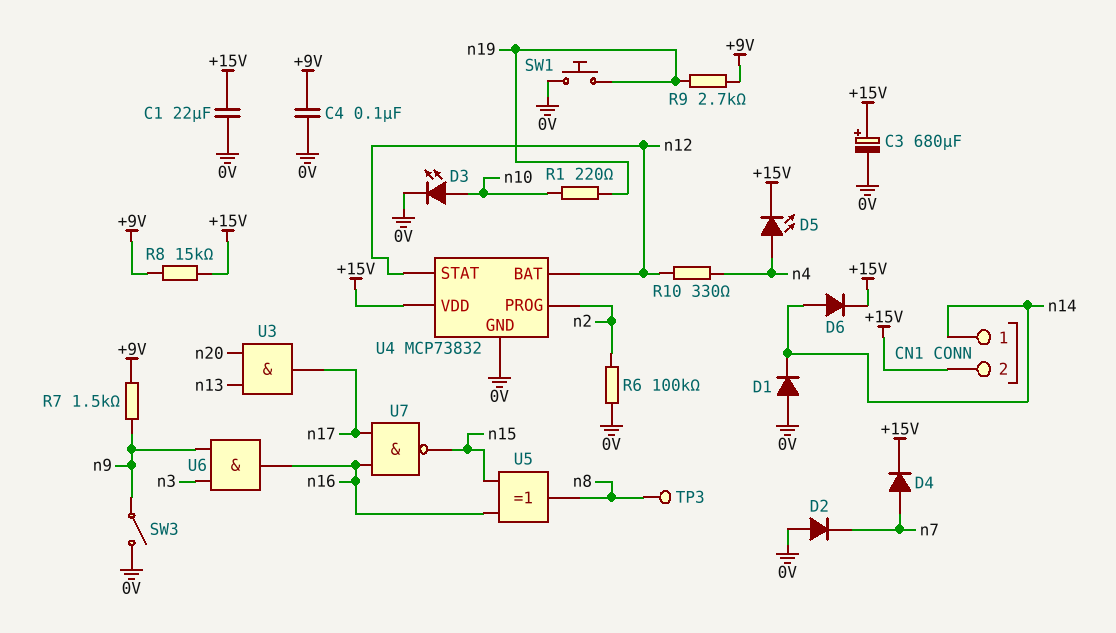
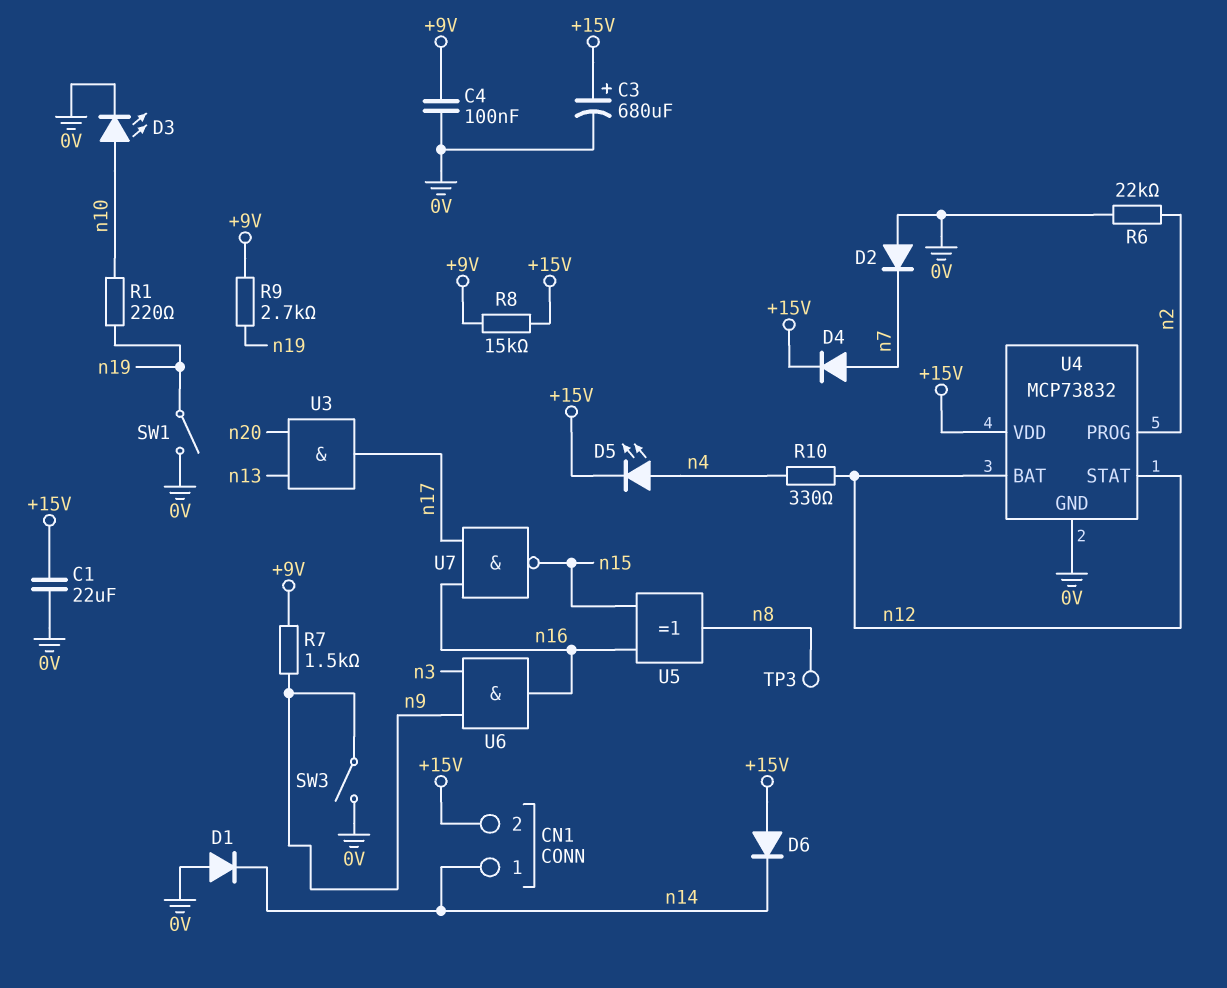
D6: diode (A n14, K +15V) -> diode (A +15V, K n14)
R6: 100k (0V, n2) -> 22k (0V, n2)
SW1: button (0V, n19) -> switch (0V, n19)

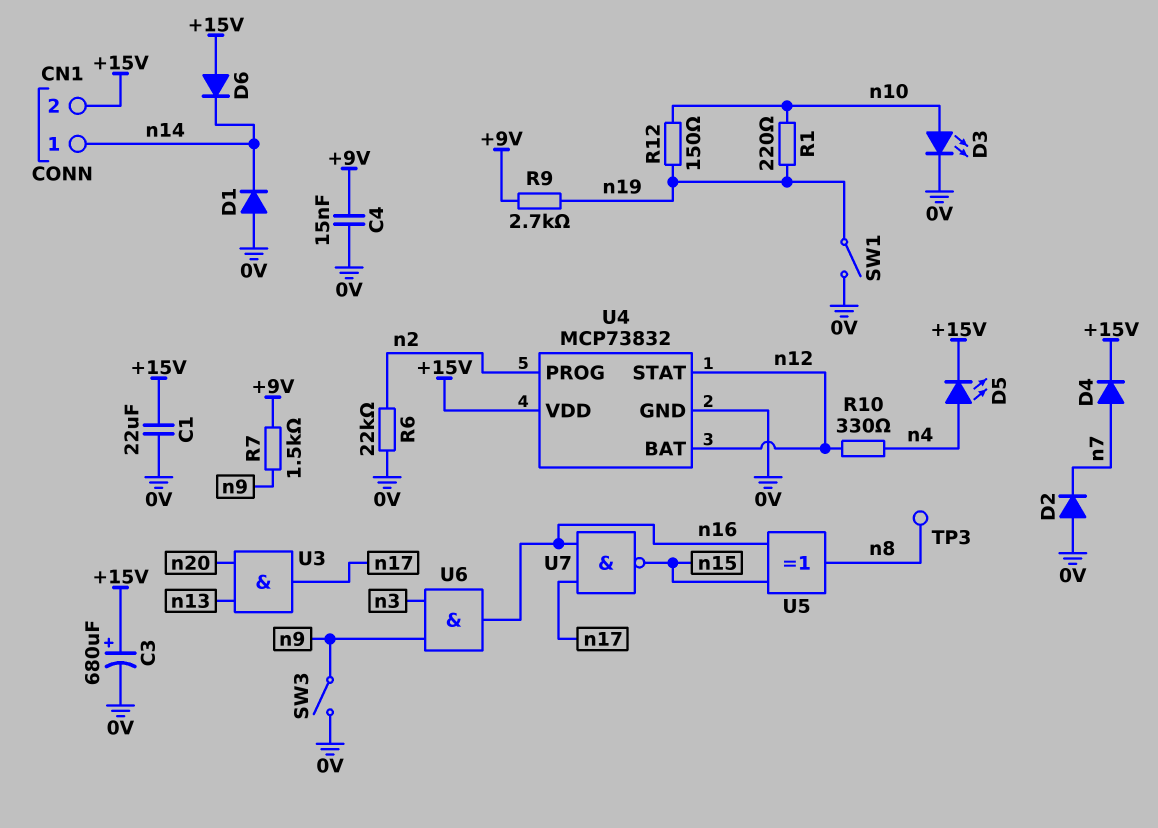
C4: 100nF (+9V, 0V) -> 15nF (+9V, 0V)
R8: 15k (+9V, +15V) -> none
R12: none -> 150 (n10, n19)

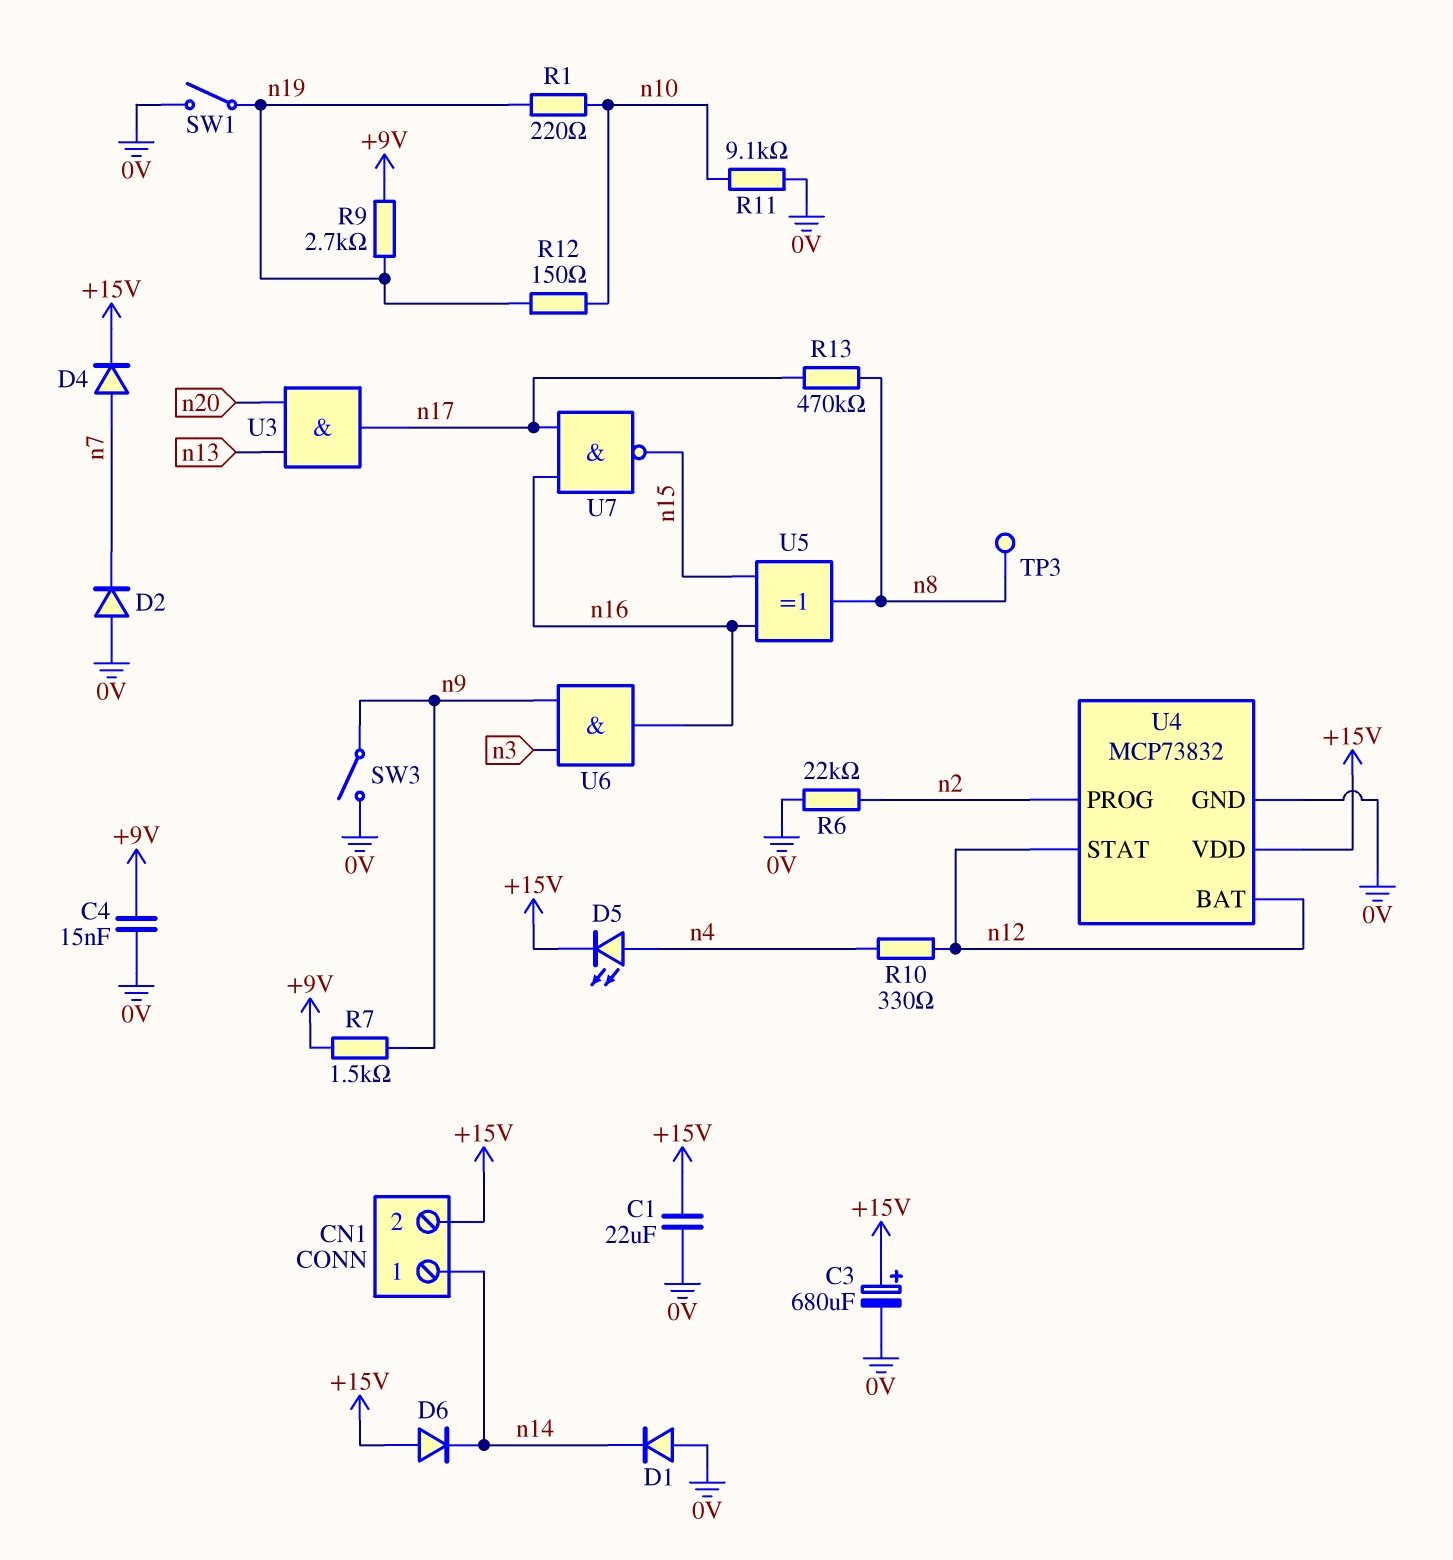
D3: LED (A n10, K 0V) -> none
R11: none -> 9.1k (0V, n10)
R13: none -> 470k (n8, n17)

